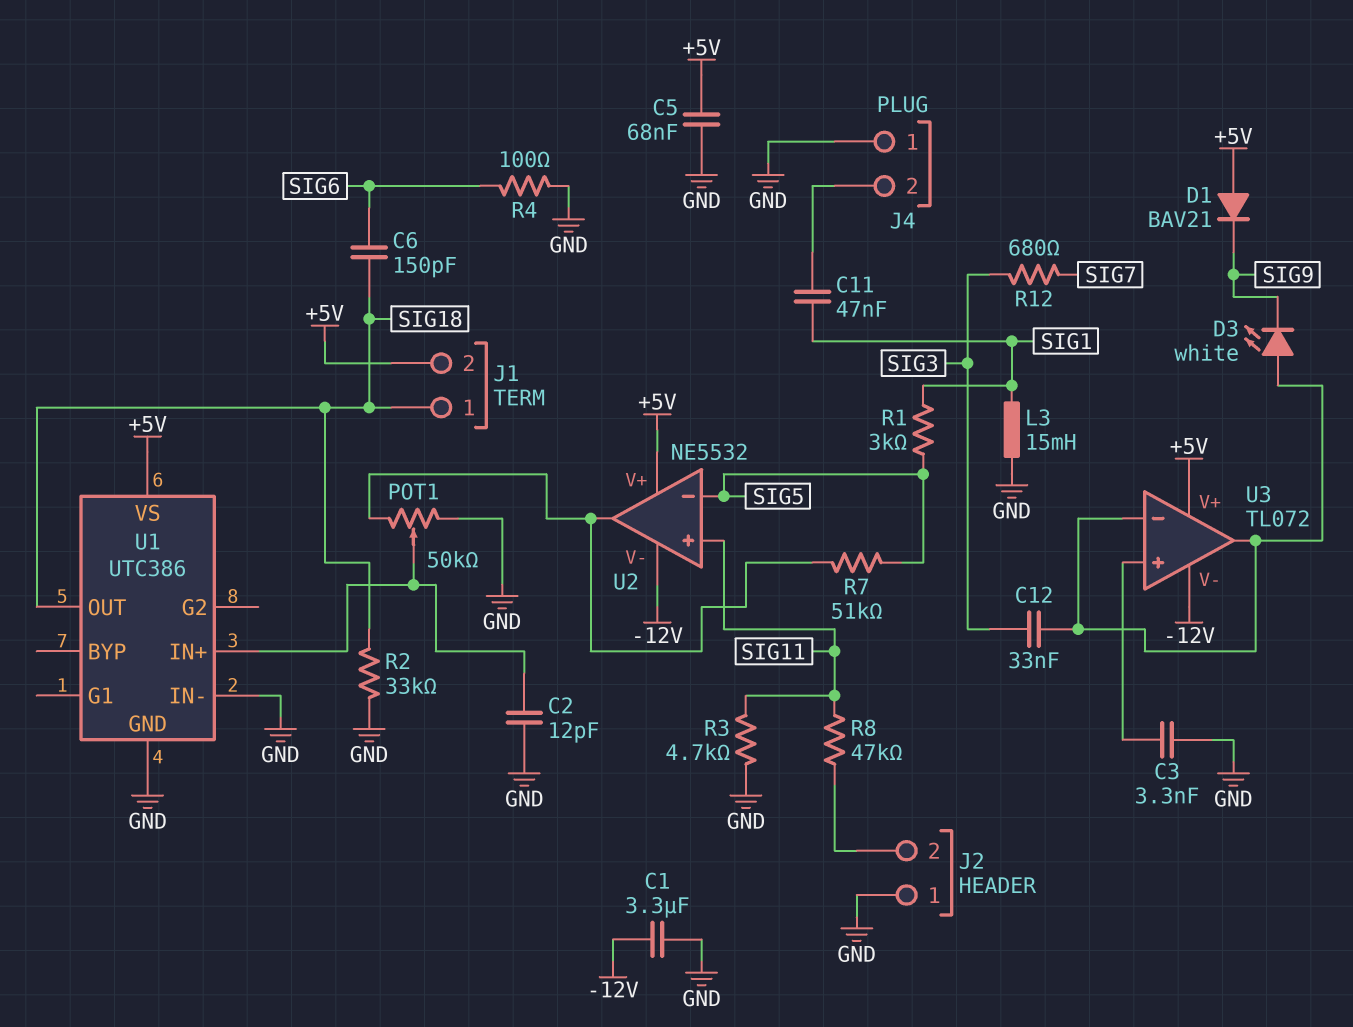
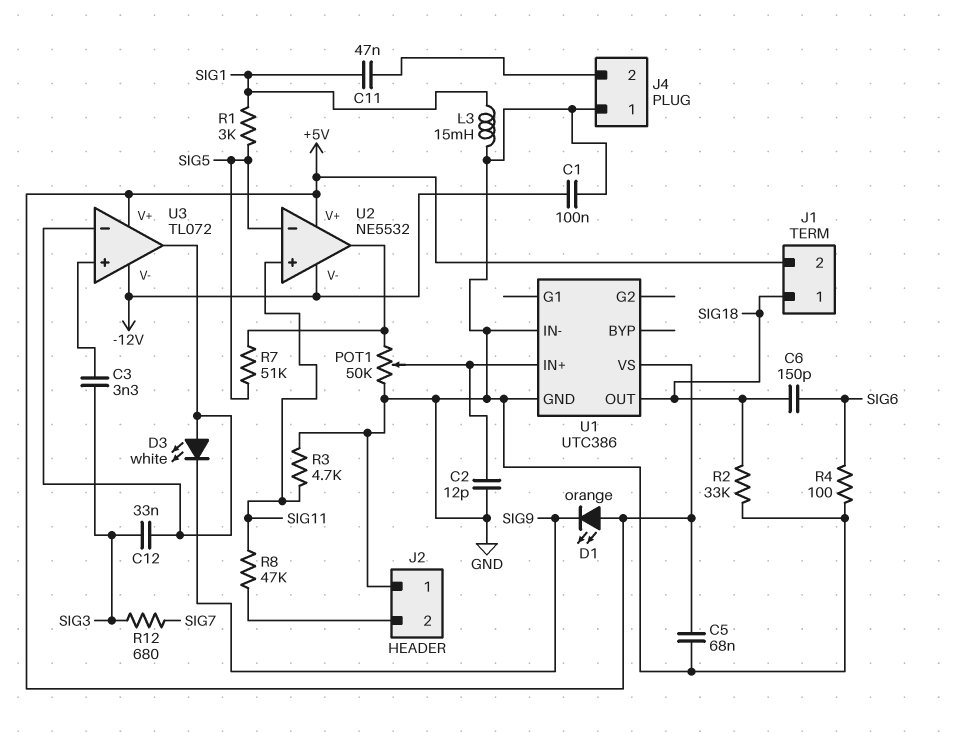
C1: 3.3uF (-12V, GND) -> 100nF (-12V, GND)
C3: 3.3nF (GND, U3/in+) -> 3.3nF (SIG3, U3/in+)
D1: diode BAV21 (A +5V, K SIG9) -> LED orange (A +5V, K SIG9)

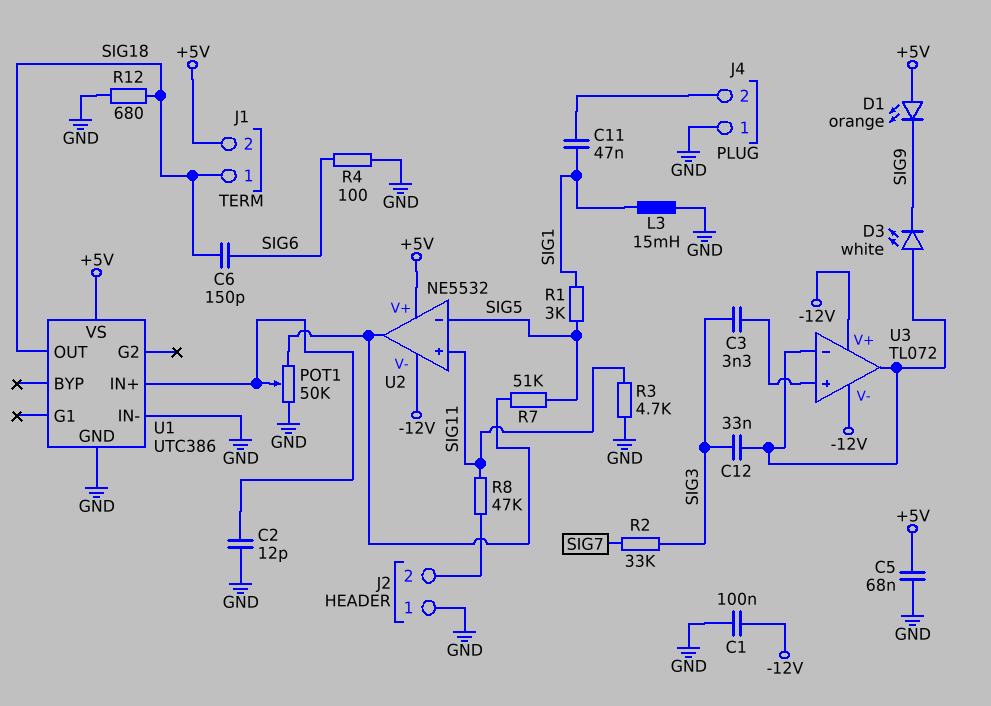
R2: 33k (GND, SIG18) -> 33k (SIG3, SIG7)
R12: 680 (SIG3, SIG7) -> 680 (GND, SIG18)
U3 pin V+: +5V -> -12V

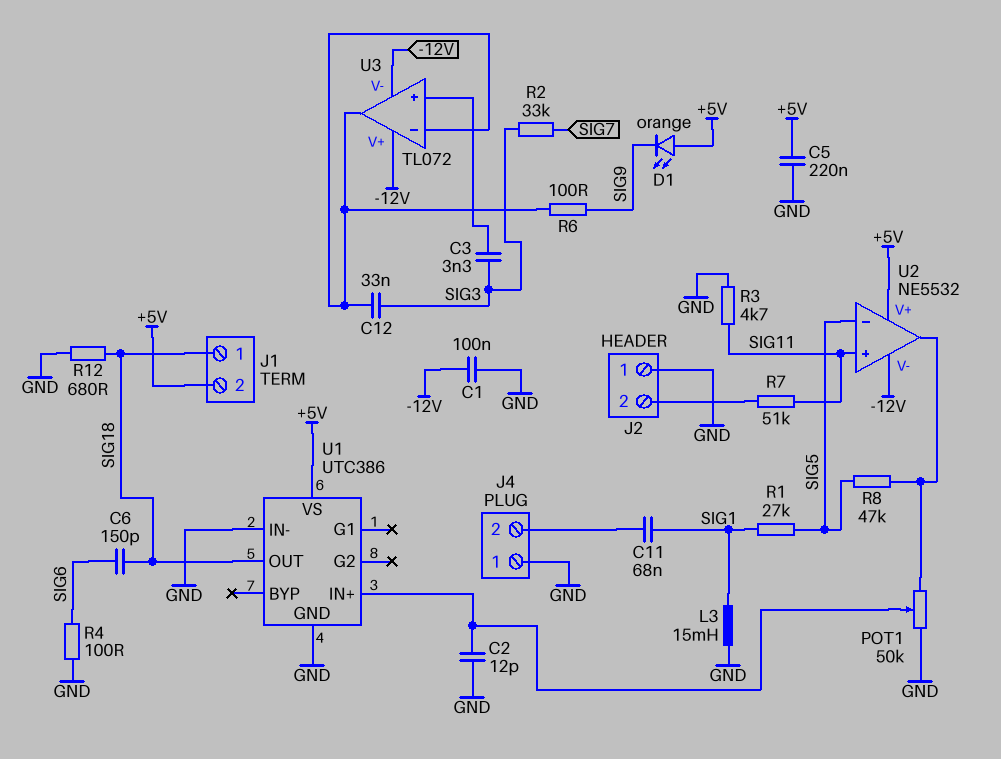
C5: 68nF (+5V, GND) -> 220nF (+5V, GND)
C11: 47nF (J4/2, SIG1) -> 68nF (J4/2, SIG1)
D3: LED white (A U3/in-, K SIG9) -> none
R1: 3k (SIG1, SIG5) -> 27k (SIG1, SIG5)
R6: none -> 100 (SIG9, U3/in-)
R7: 51k (SIG5, U2/out) -> 51k (J2/2, SIG11)
R8: 47k (J2/2, SIG11) -> 47k (SIG5, U2/out)

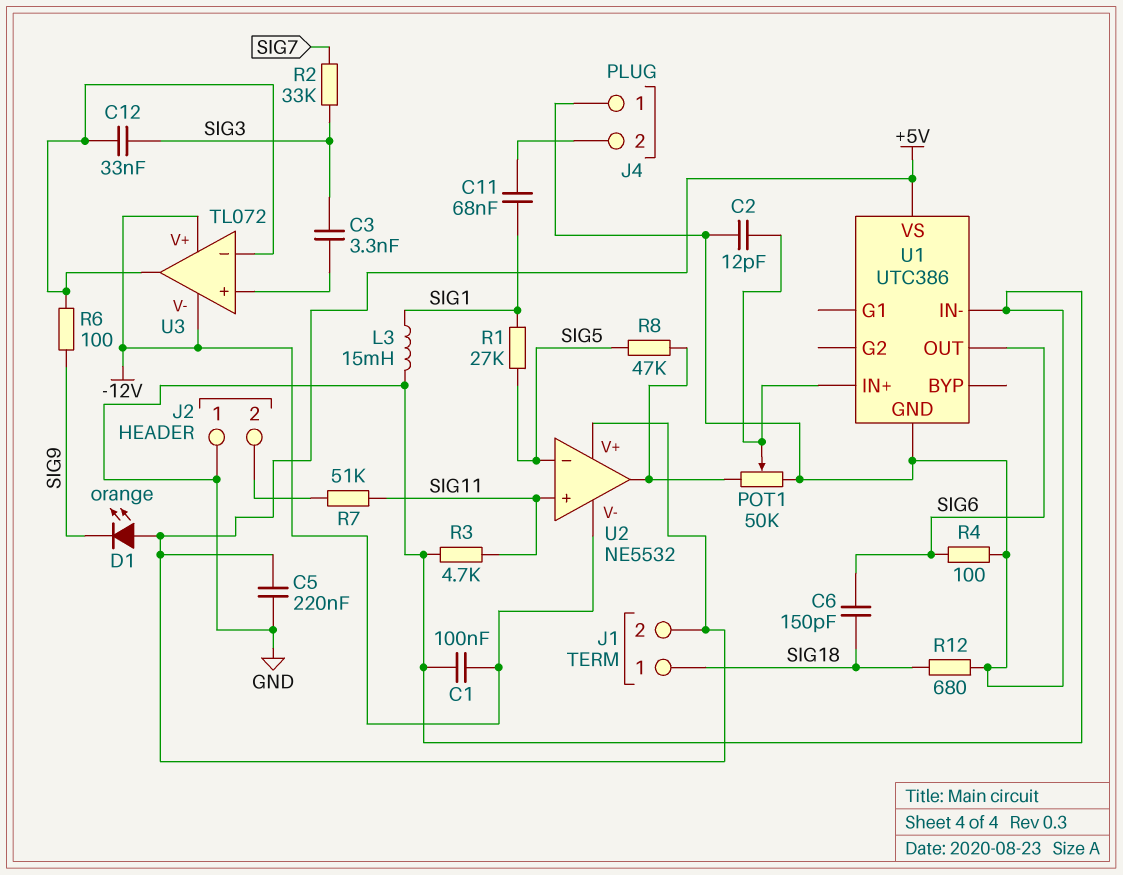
U1 pin OUT: SIG18 -> SIG6

